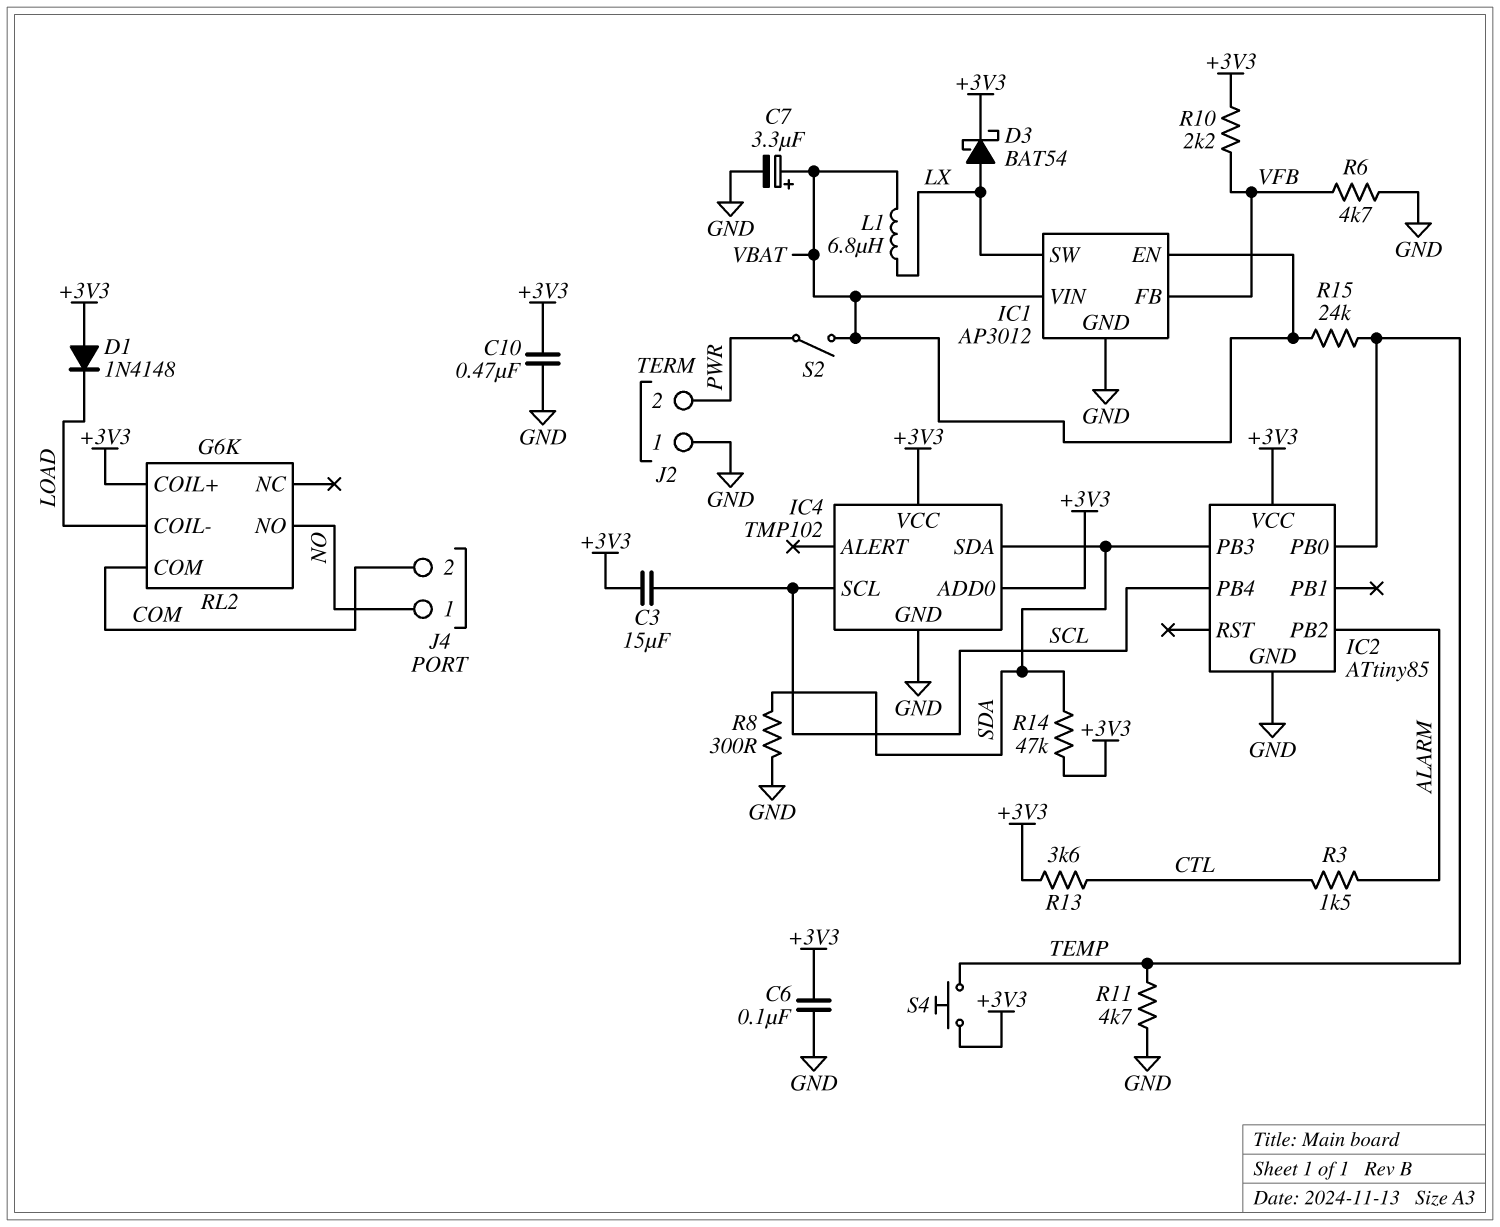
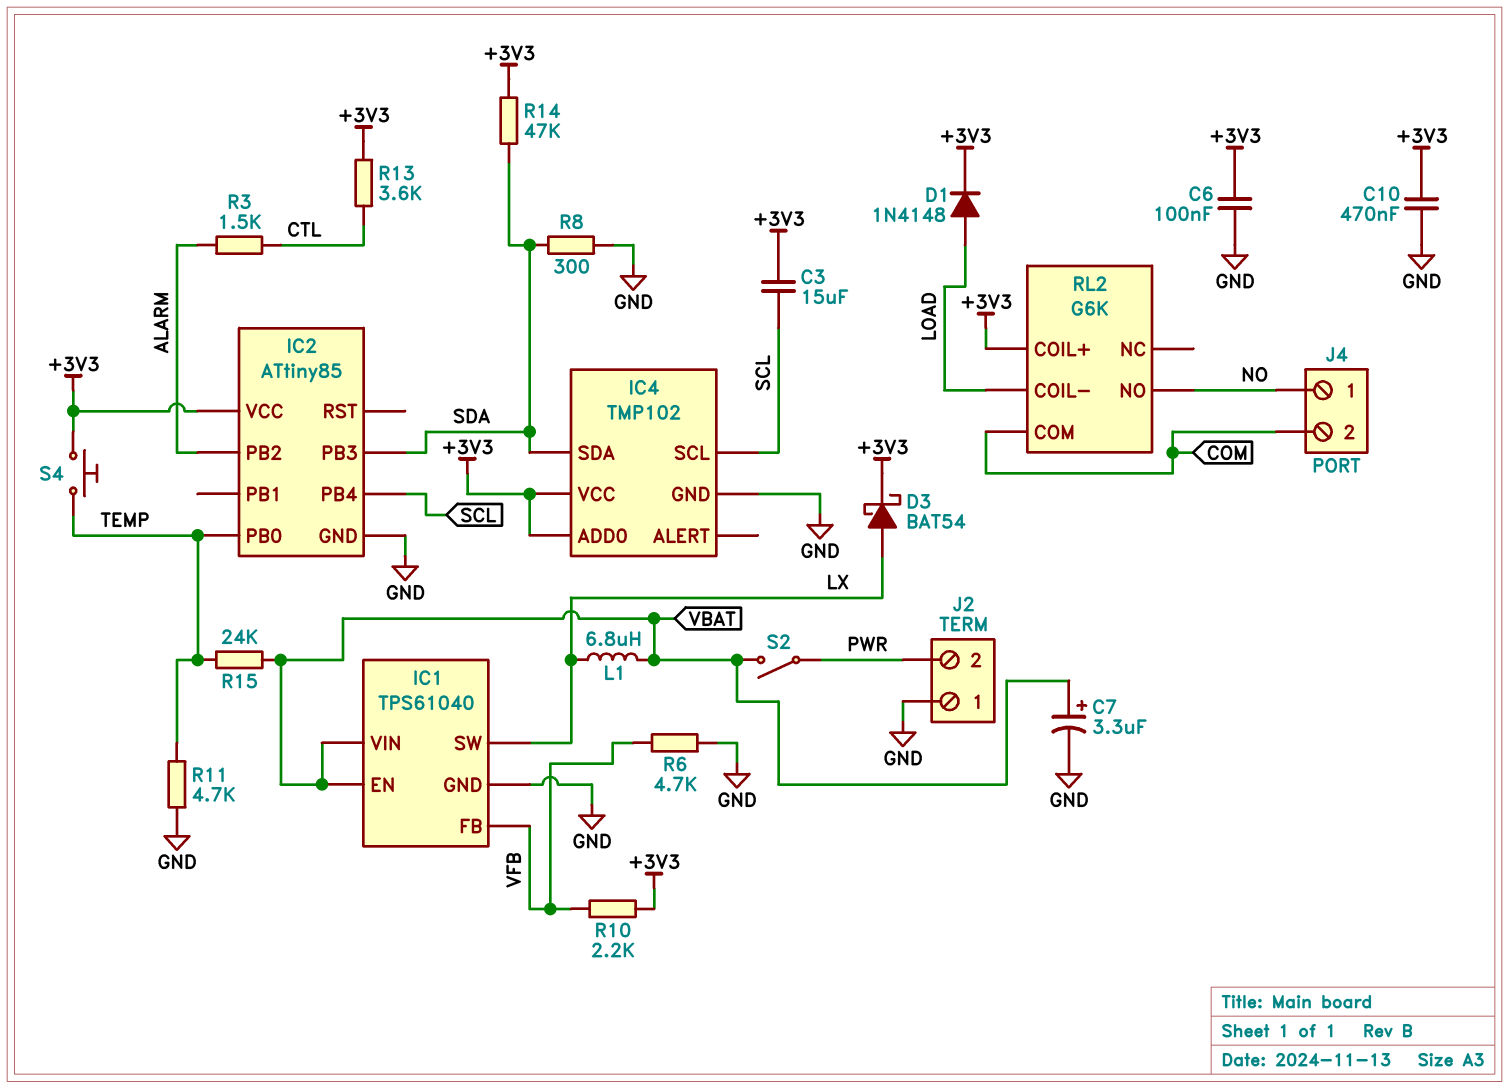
D1: diode 1N4148 (A +3V3, K LOAD) -> diode 1N4148 (A LOAD, K +3V3)
IC1: AP3012 -> TPS61040

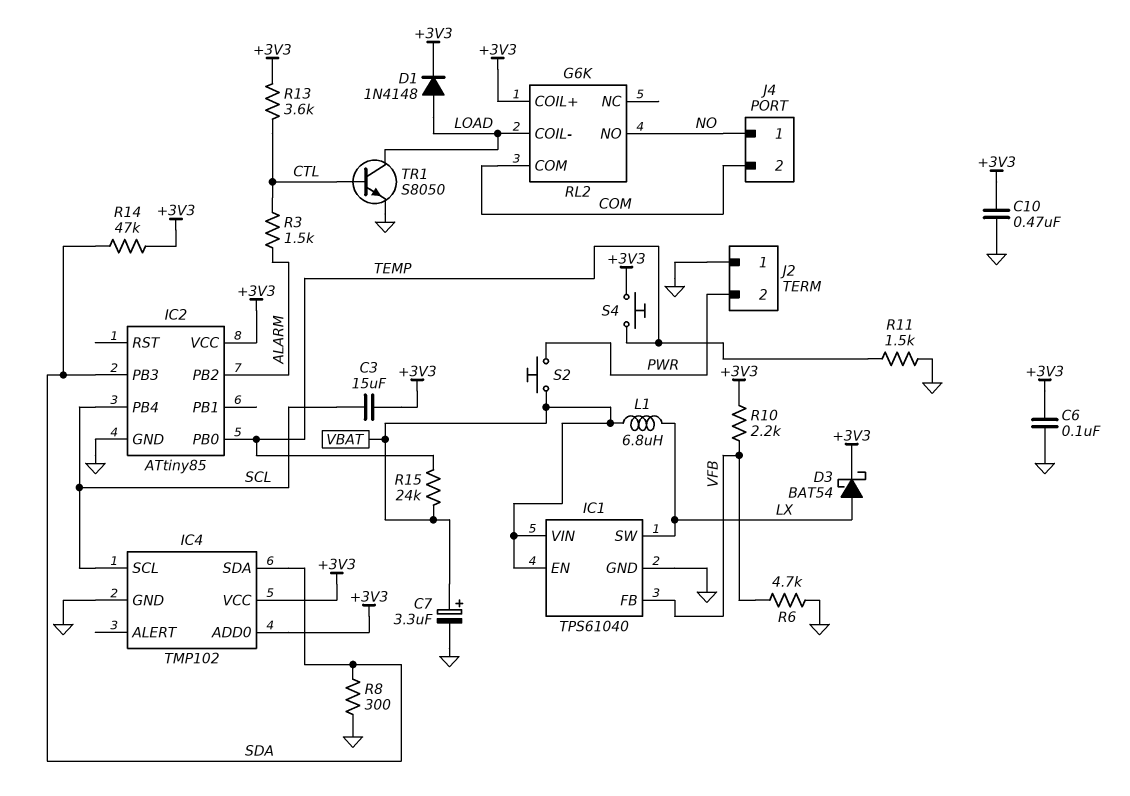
R11: 4.7k (GND, TEMP) -> 1.5k (GND, TEMP)
S2: switch (PWR, VBAT) -> button (PWR, VBAT)
TR1: none -> NPN S8050 (B CTL, C LOAD, E GND)

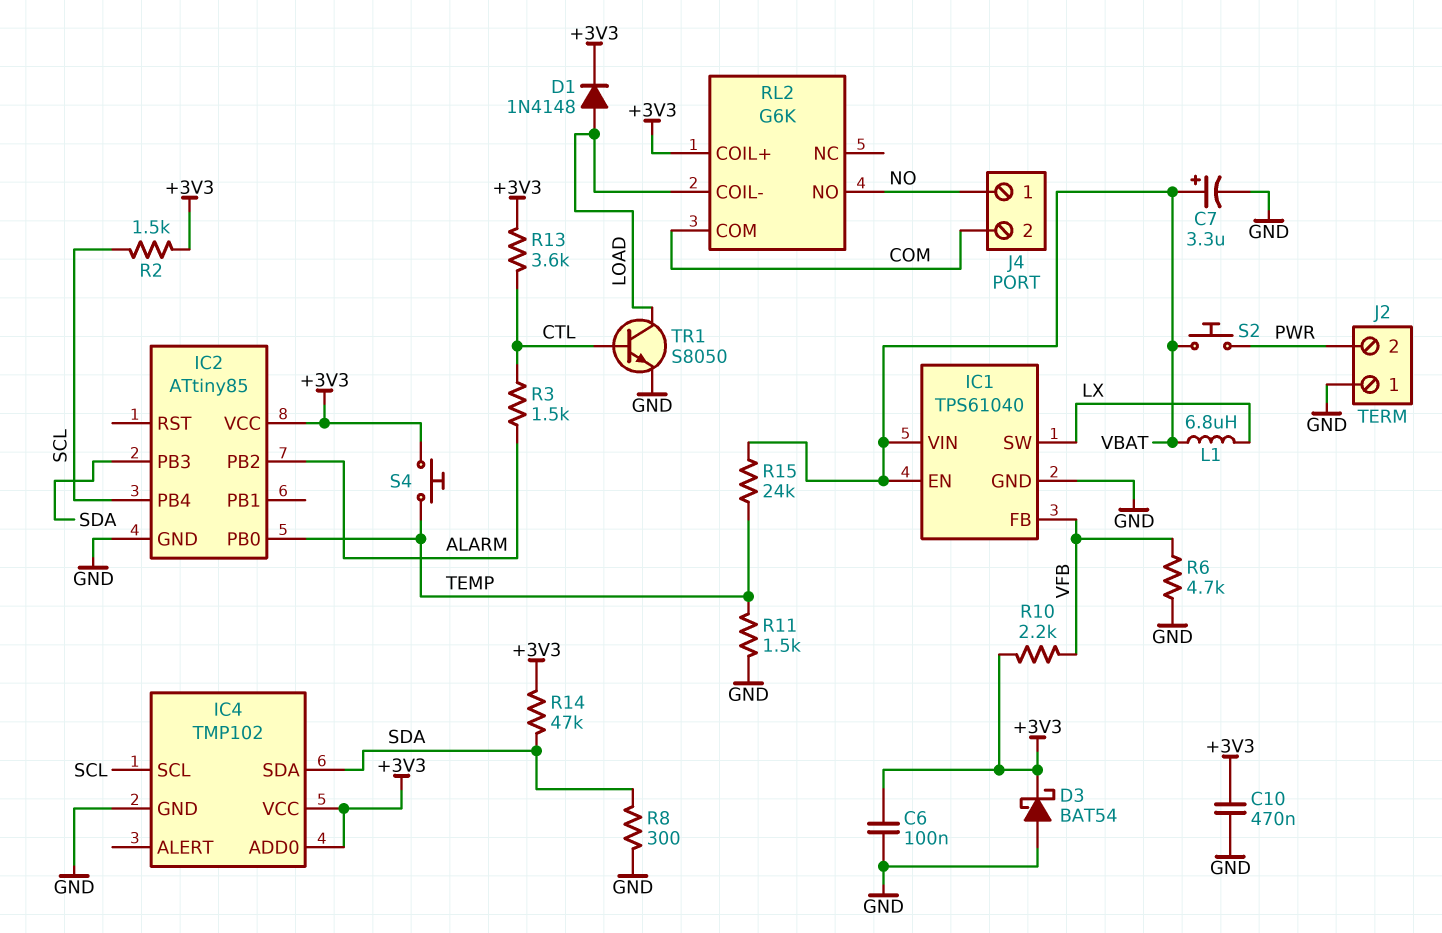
C3: 15uF (+3V3, SCL) -> none
D3: schottky BAT54 (A LX, K +3V3) -> schottky BAT54 (A GND, K +3V3)
R2: none -> 1.5k (+3V3, SCL)

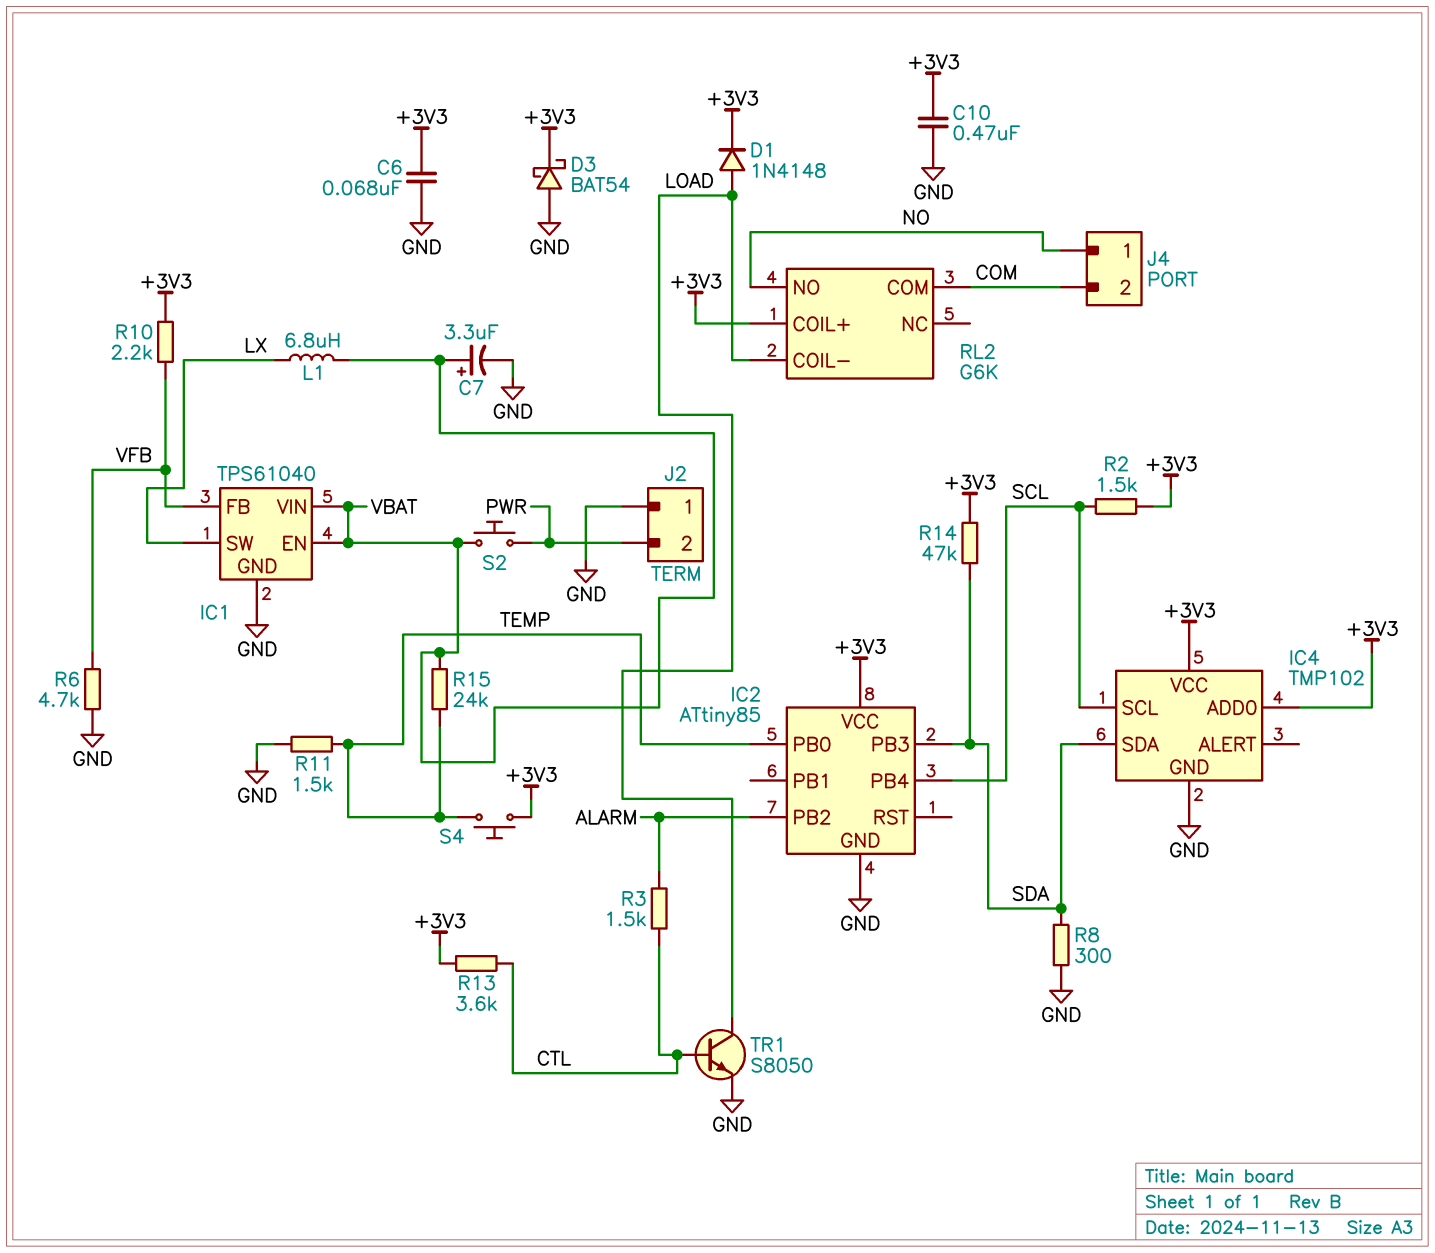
C6: 100nF (+3V3, GND) -> 68nF (+3V3, GND)

